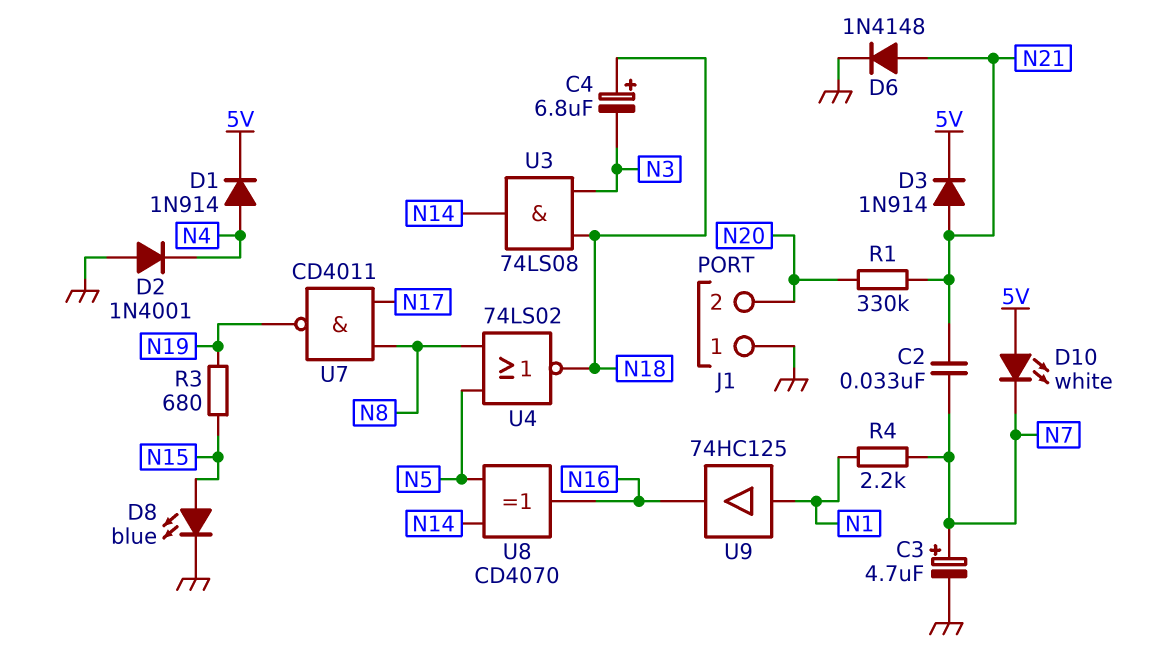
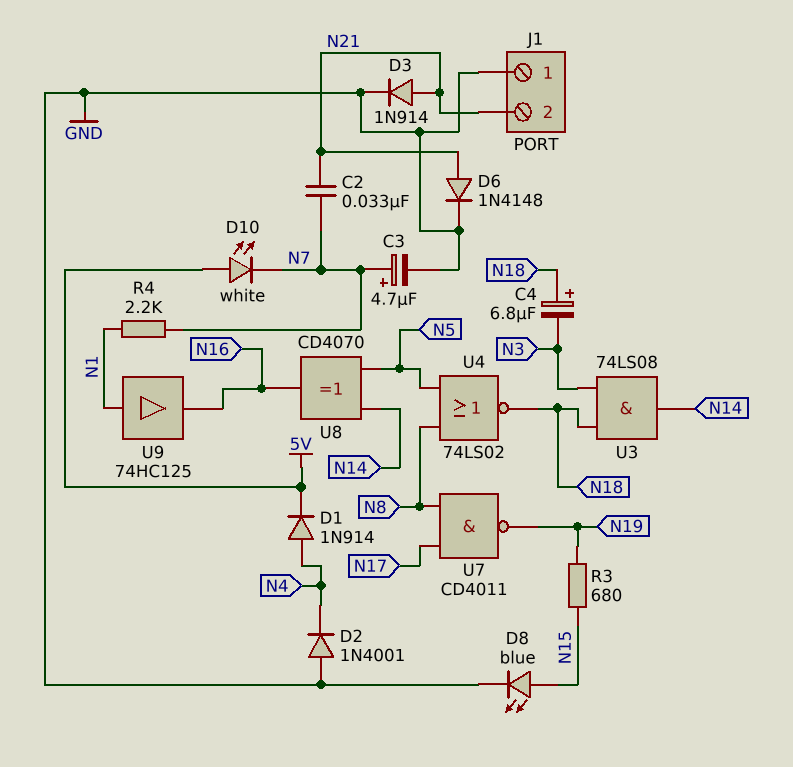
D3: diode 1N914 (A N21, K 5V) -> diode 1N914 (A N21, K GND)
J1 pin 2: N20 -> N21
R1: 330k (N20, N21) -> none

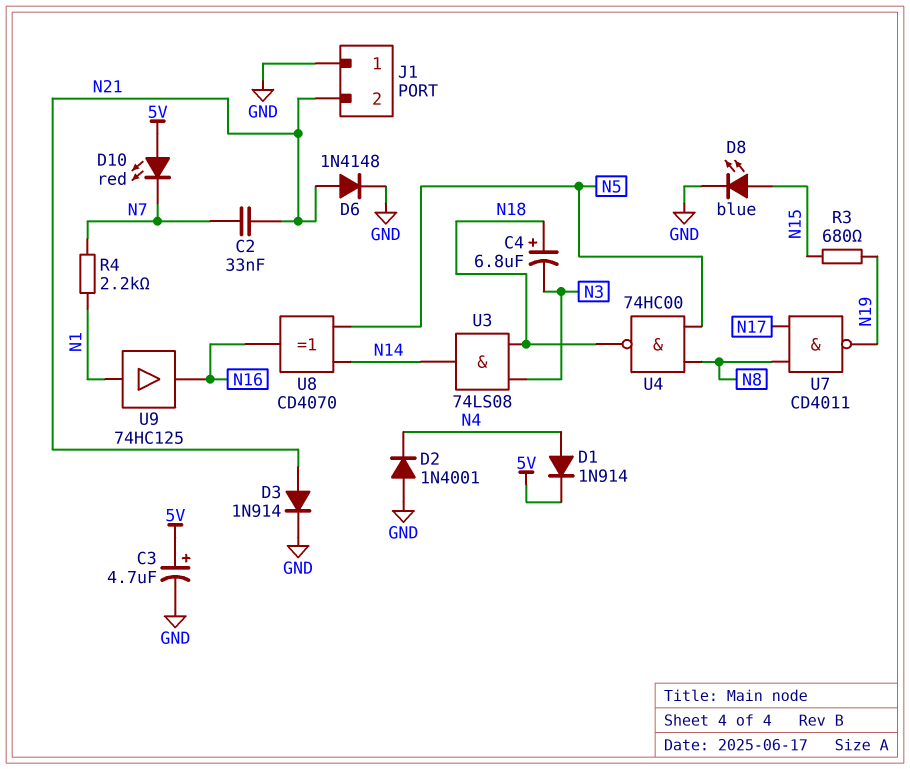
C3: 4.7uF (plus N7, minus GND) -> 4.7uF (plus 5V, minus GND)
D10: LED white (A 5V, K N7) -> LED red (A 5V, K N7)
U4: NOR 74LS02 (in N5, in N8, out N18) -> NAND 74HC00 (in N5, in N8, out N18)

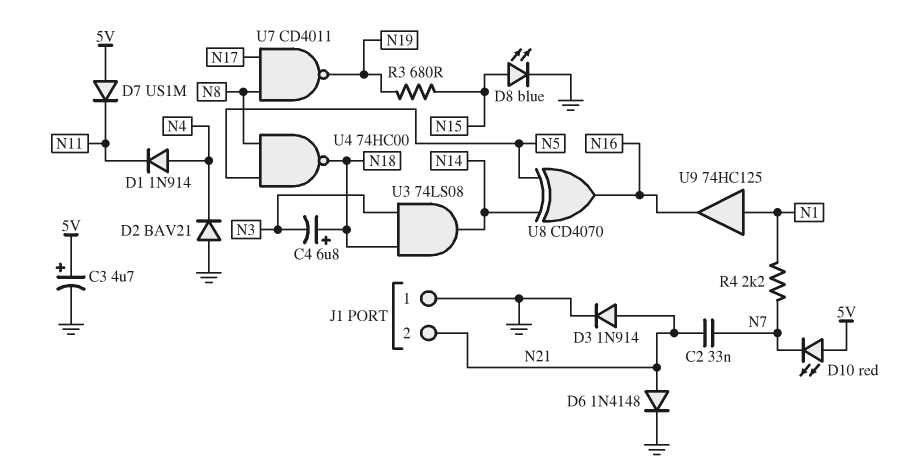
D1: diode 1N914 (A N4, K 5V) -> diode 1N914 (A N4, K N11)
D2: diode 1N4001 (A GND, K N4) -> diode BAV21 (A GND, K N4)
D7: none -> diode US1M (A 5V, K N11)

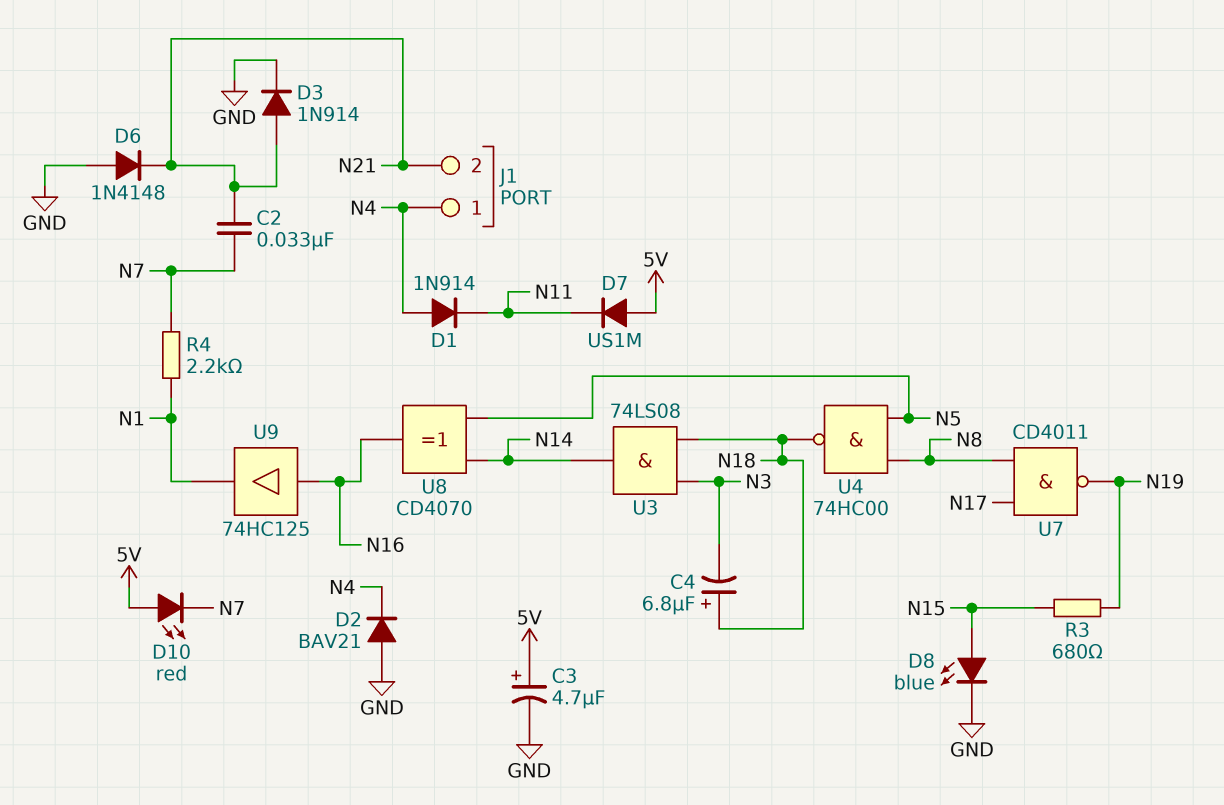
D6: diode 1N4148 (A N21, K GND) -> diode 1N4148 (A GND, K N21)
J1 pin 1: GND -> N4
U9: buffer 74HC125 (in N1, out N16) -> buffer 74HC125 (in N16, out N1)

